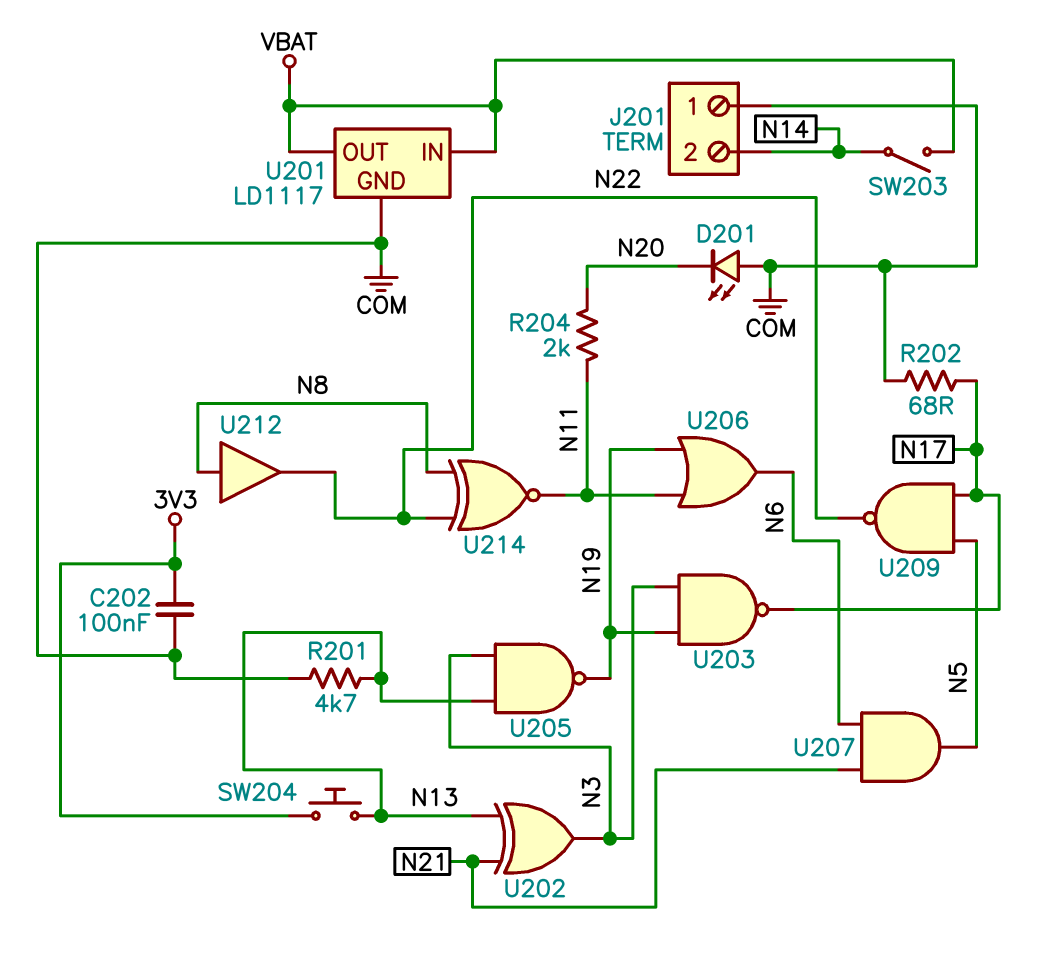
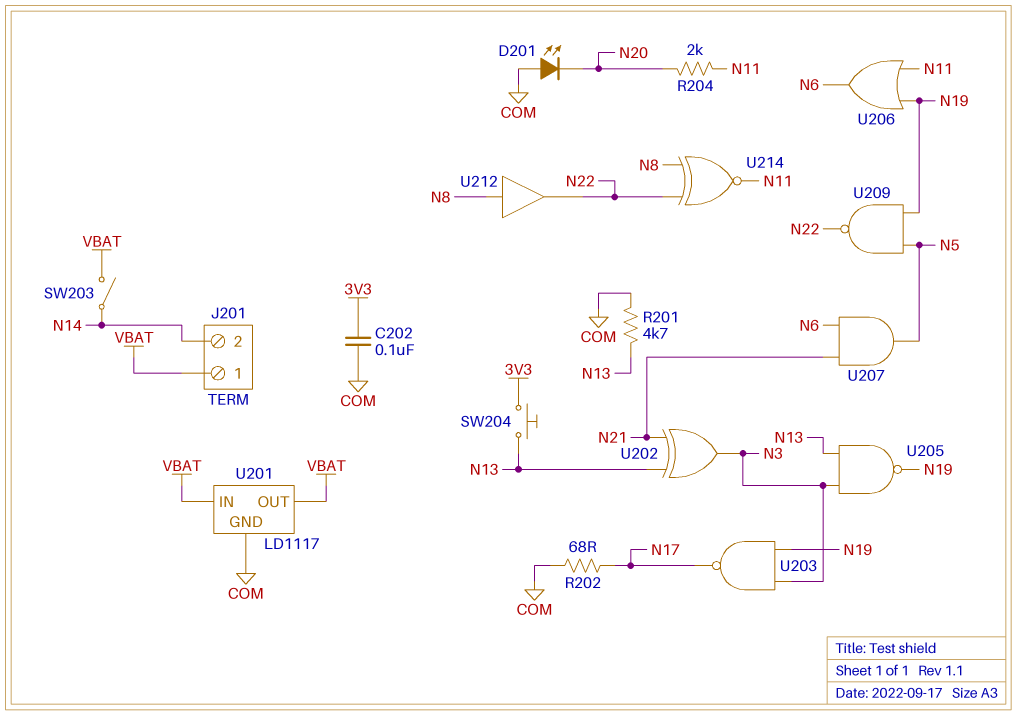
J201 pin 1: COM -> VBAT
U209: NAND (in N5, in N17, out N22) -> NAND (in N5, in N19, out N22)

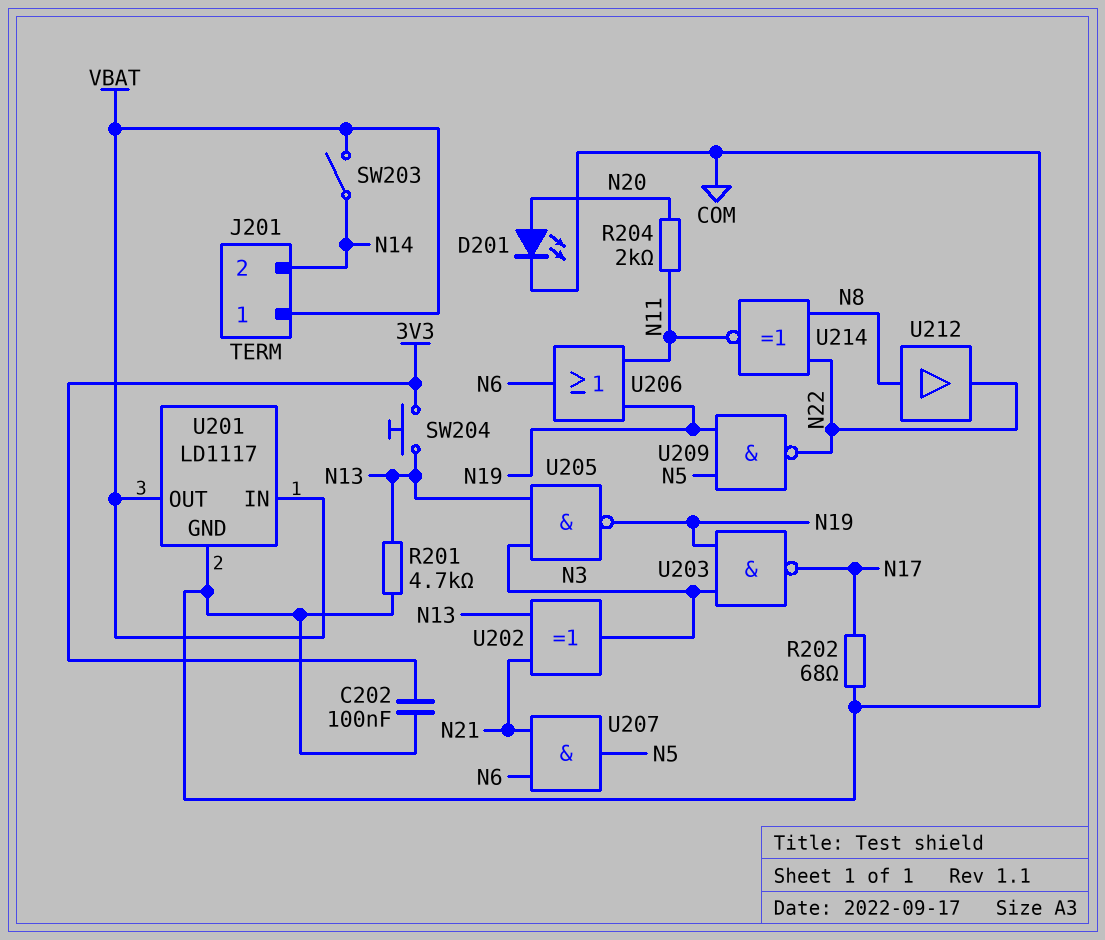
D201: LED (A COM, K N20) -> LED (A N20, K COM)

